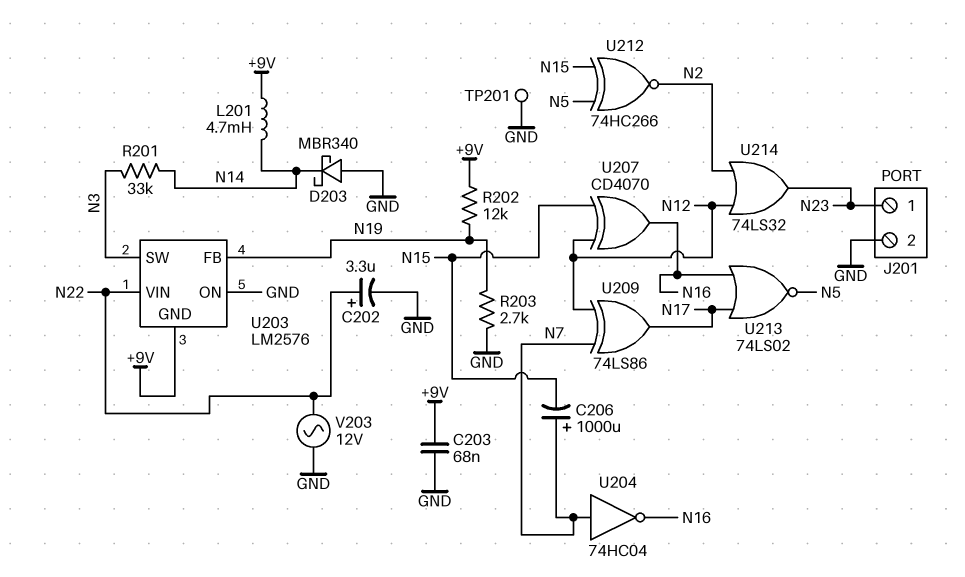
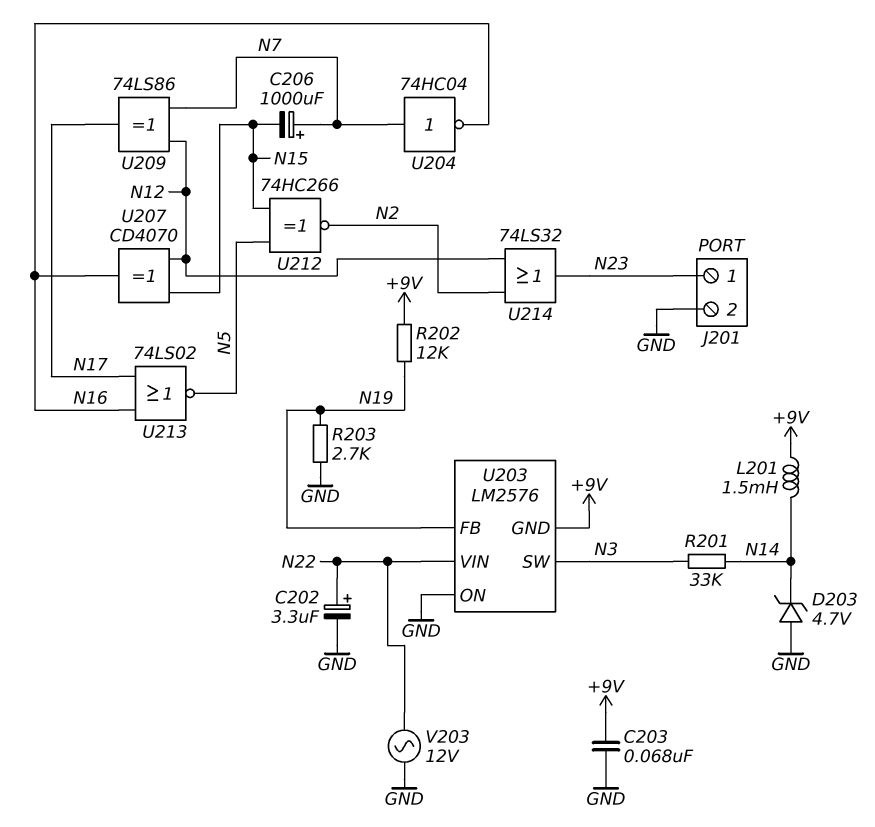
D203: schottky MBR340 (A GND, K N14) -> zener 4.7V (A GND, K N14)
L201: 4.7mH (+9V, N14) -> 1.5mH (+9V, N14)
TP201: test point (GND) -> none

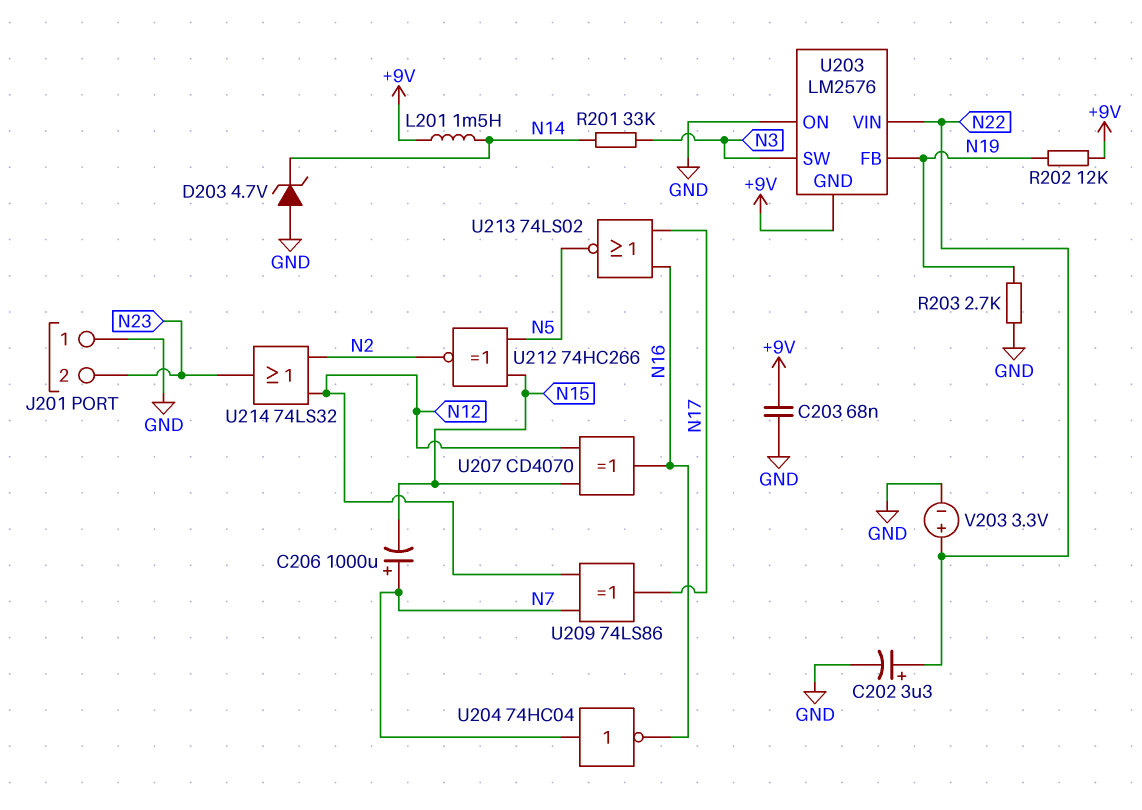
J201 pin 1: N23 -> GND
J201 pin 2: GND -> N23
V203: AC 12V (GND, N22) -> 3.3V (plus N22, minus GND)

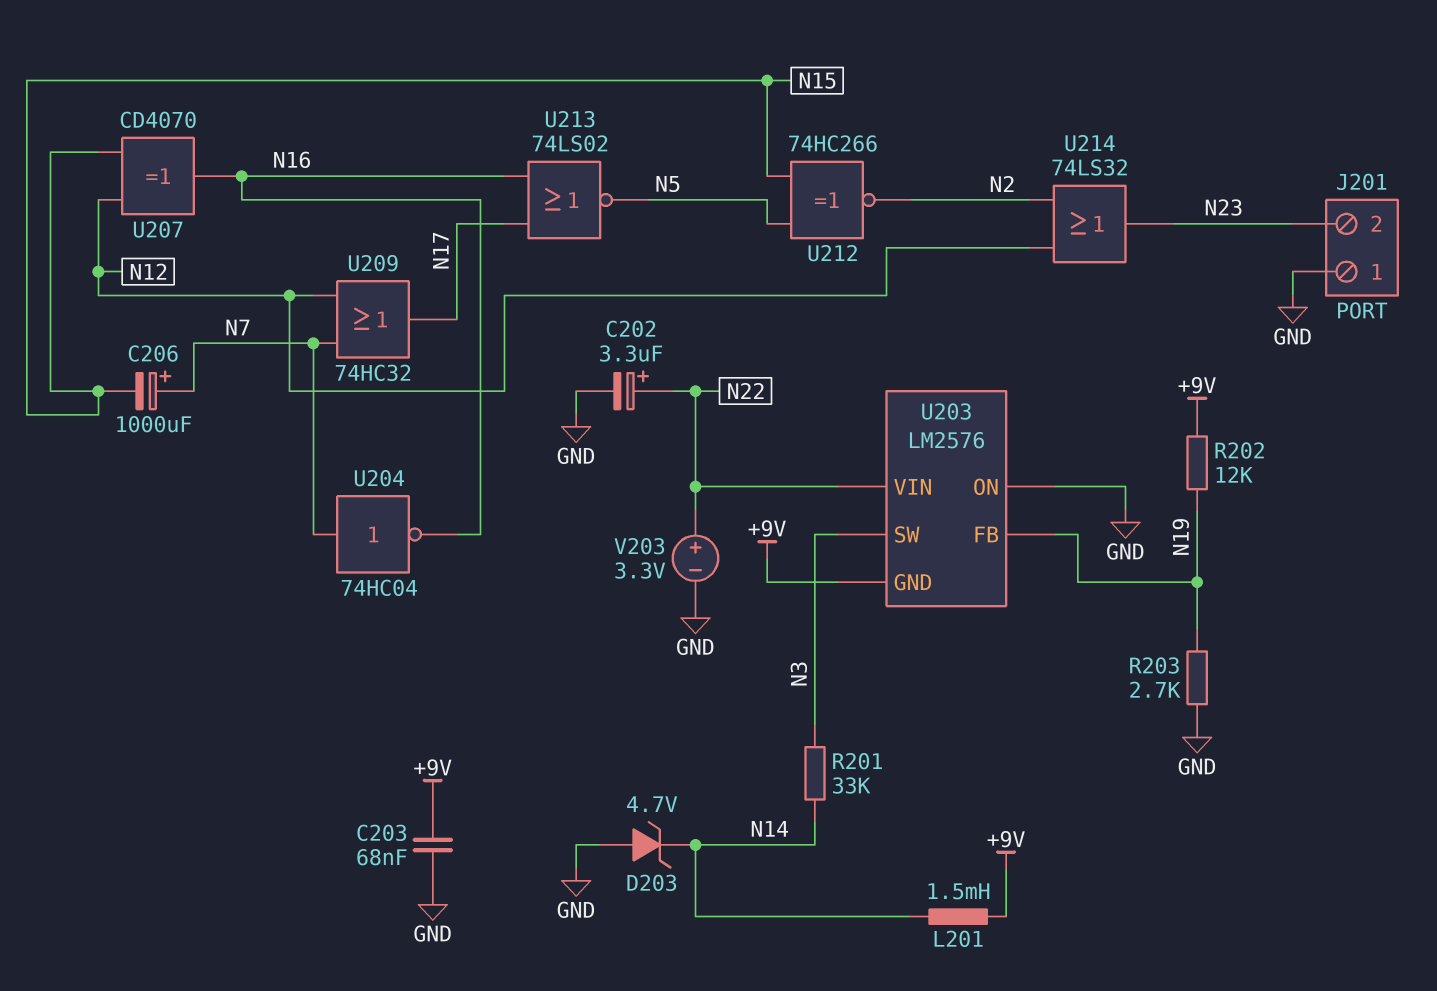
U209: XOR 74LS86 (in N7, in N12, out N17) -> OR 74HC32 (in N7, in N12, out N17)

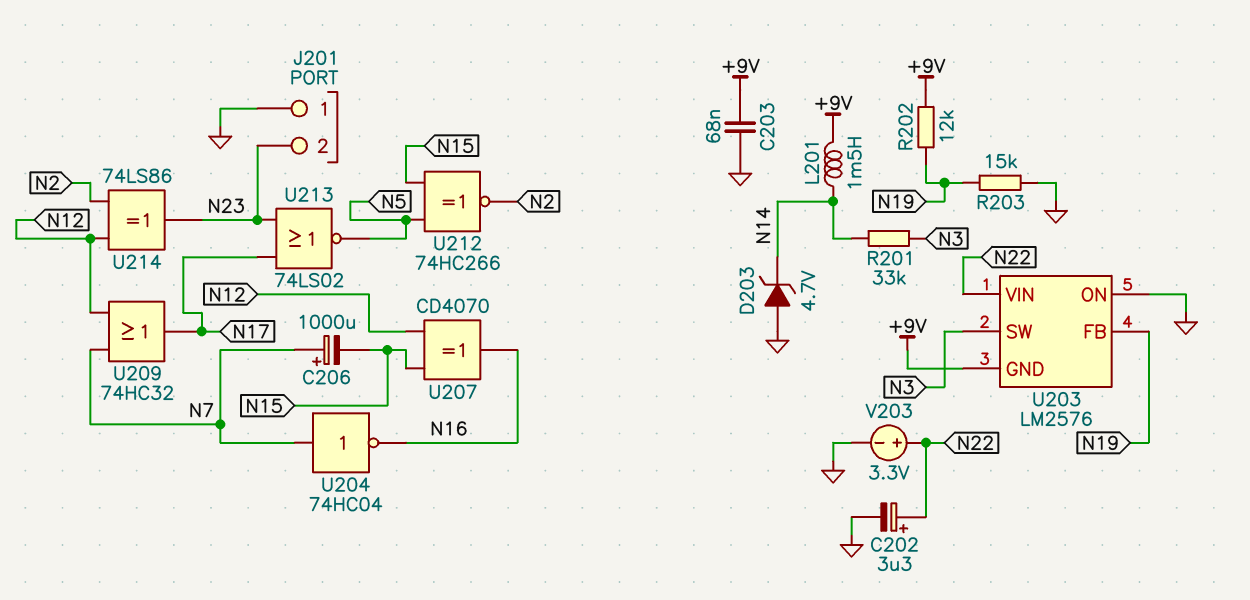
R203: 2.7k (GND, N19) -> 15k (GND, N19)
U213: NOR 74LS02 (in N16, in N17, out N5) -> NOR 74LS02 (in N17, in N23, out N5)
U214: OR 74LS32 (in N2, in N12, out N23) -> XOR 74LS86 (in N2, in N12, out N23)

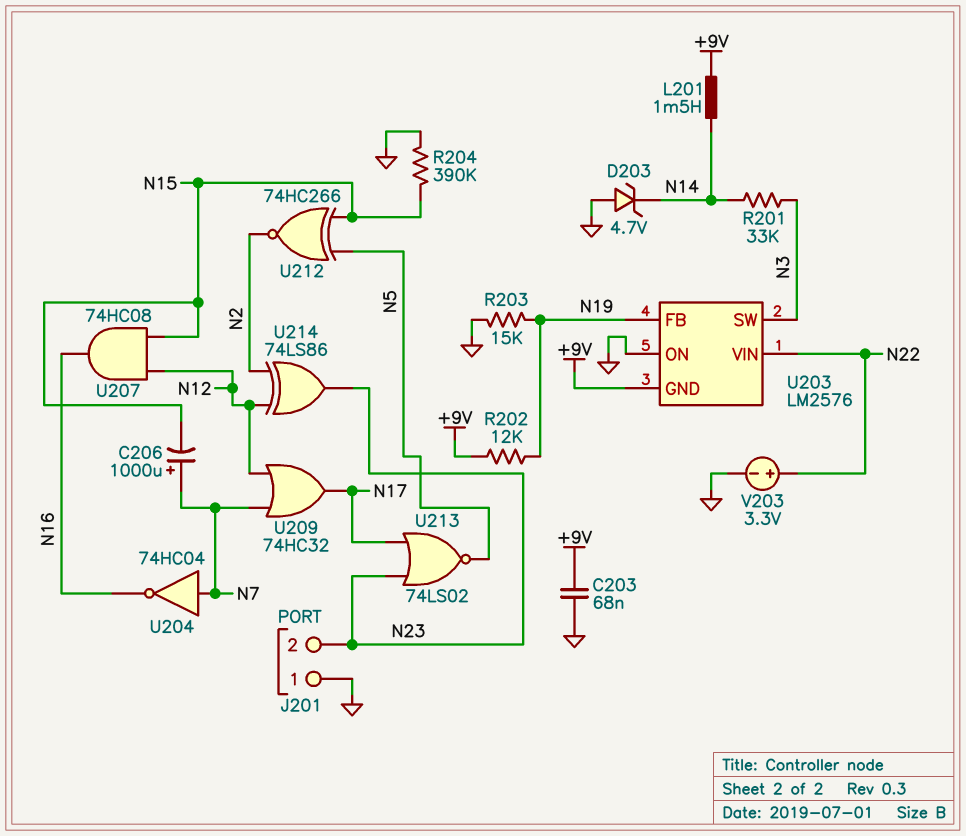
C202: 3.3uF (plus N22, minus GND) -> none
R204: none -> 390k (GND, N15)
U207: XOR CD4070 (in N12, in N15, out N16) -> AND 74HC08 (in N12, in N15, out N16)

